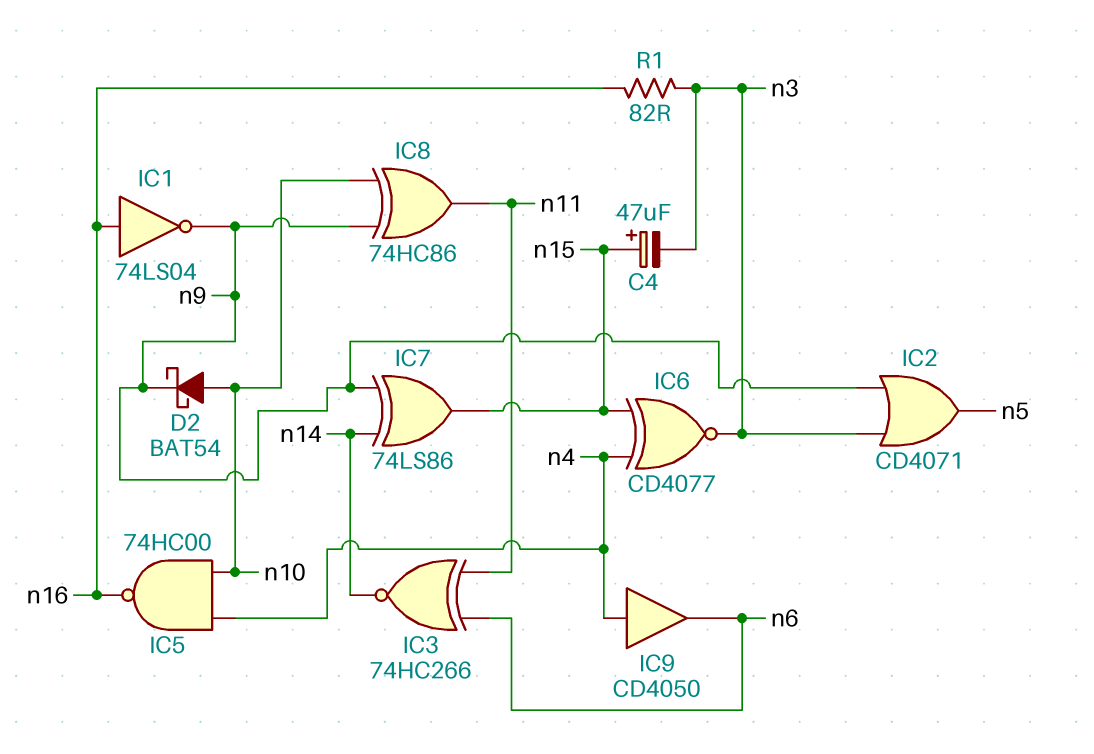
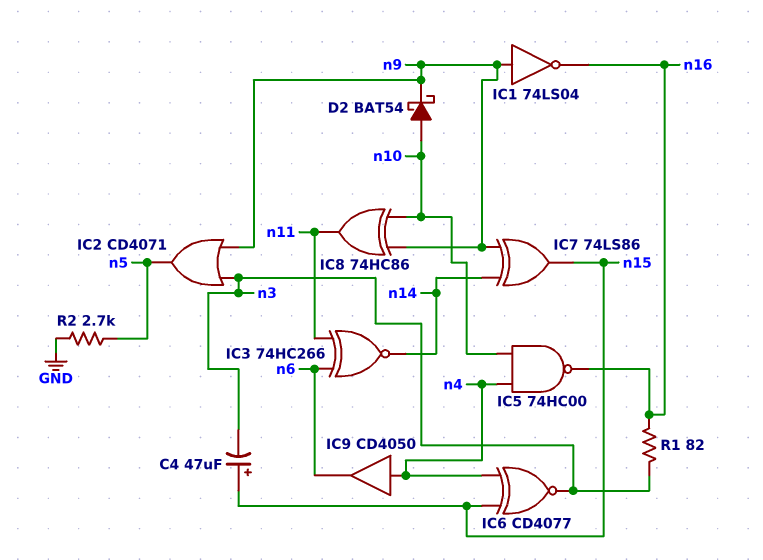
IC1: NOT 74LS04 (in n16, out n9) -> NOT 74LS04 (in n9, out n16)
R2: none -> 2.7k (GND, n5)

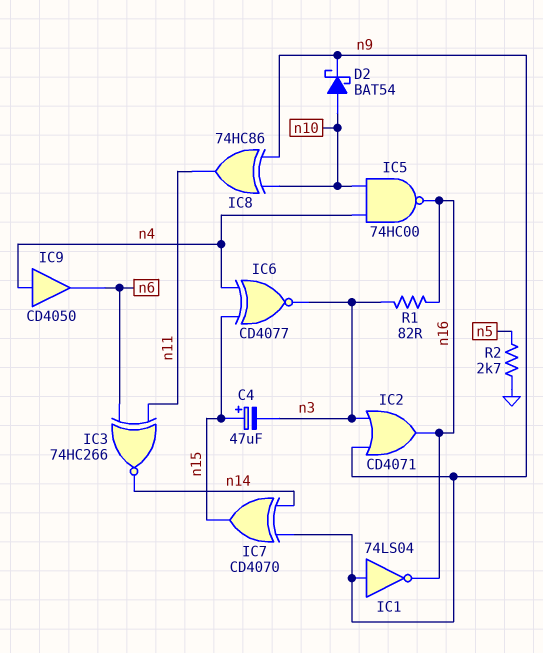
IC2: OR CD4071 (in n3, in n9, out n5) -> OR CD4071 (in n3, in n9, out n16)
IC7: XOR 74LS86 (in n9, in n14, out n15) -> XOR CD4070 (in n9, in n14, out n15)

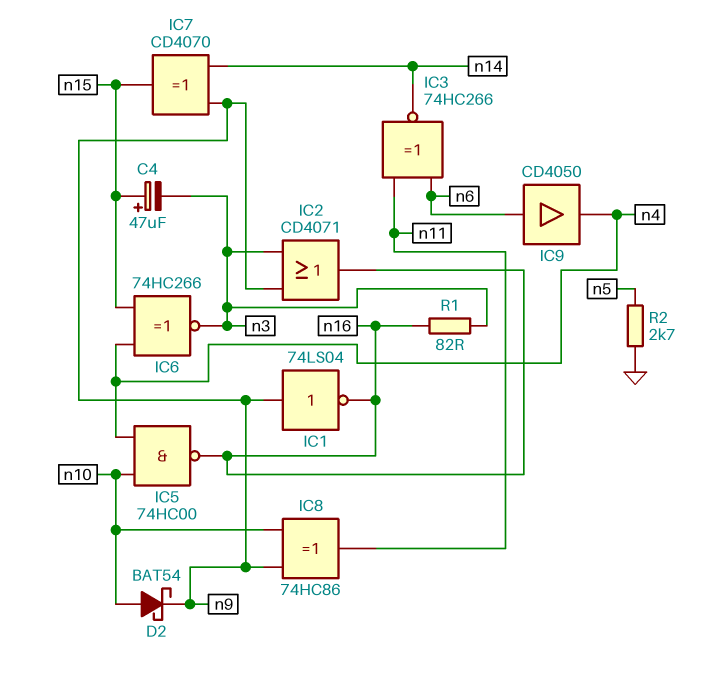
IC6: XNOR CD4077 (in n4, in n15, out n3) -> XNOR 74HC266 (in n4, in n15, out n3)
IC9: buffer CD4050 (in n4, out n6) -> buffer CD4050 (in n6, out n4)

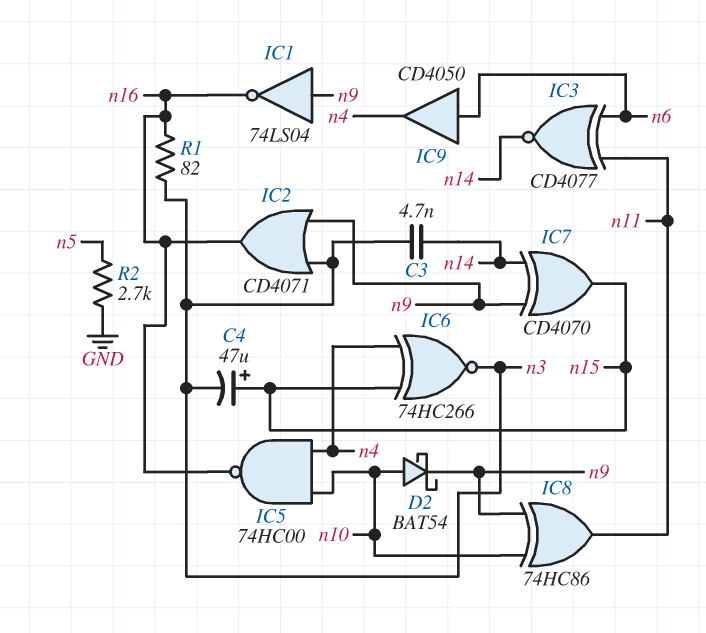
C3: none -> 4.7nF (n3, n14)
IC3: XNOR 74HC266 (in n6, in n11, out n14) -> XNOR CD4077 (in n6, in n11, out n14)

